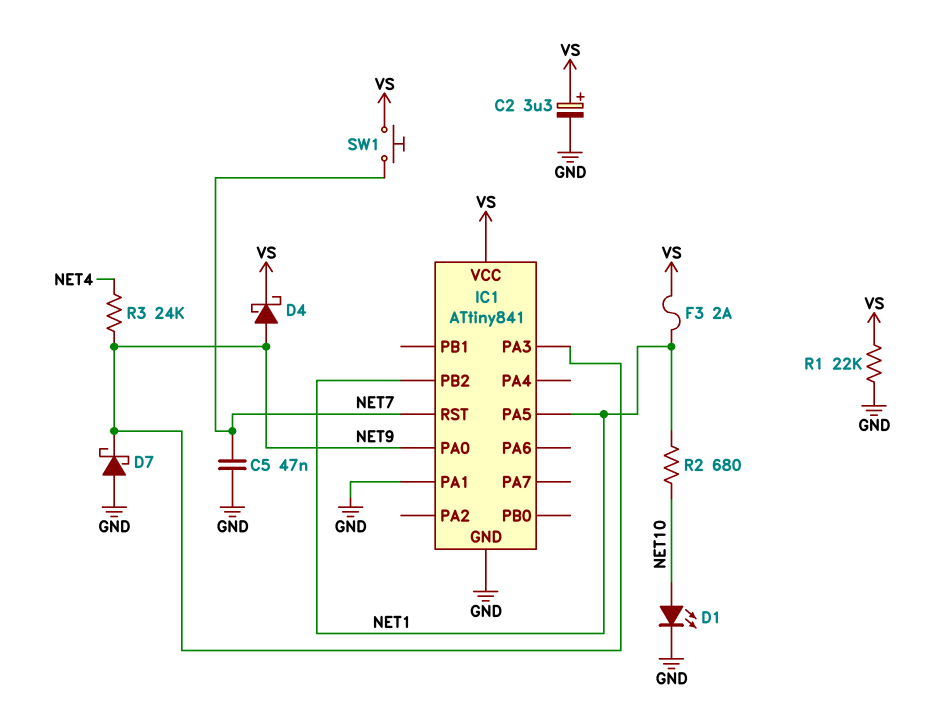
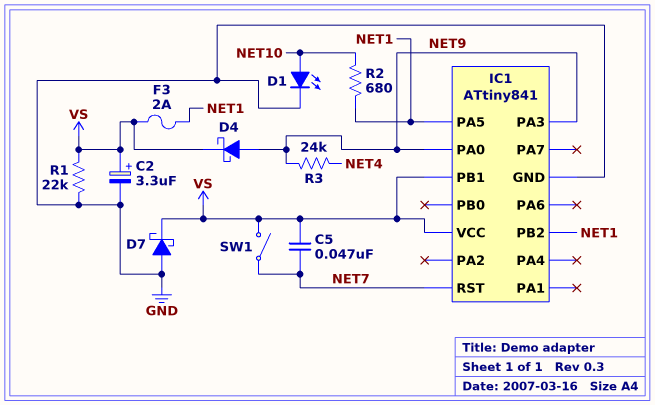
C5: 47nF (GND, NET7) -> 47nF (NET7, VS)
D7: schottky (A GND, K NET9) -> schottky (A GND, K VS)
IC1 pin PA1: GND -> none
IC1 pin PB1: none -> VS
SW1: button (NET7, VS) -> switch (NET7, VS)

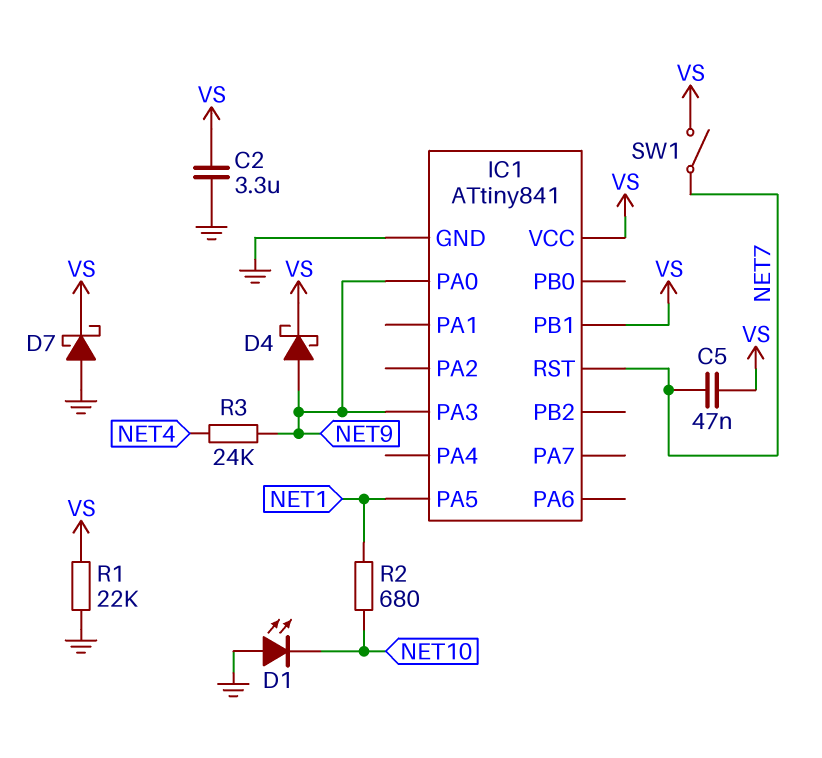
C2: 3.3uF (plus VS, minus GND) -> 3.3uF (GND, VS)
D1: LED (A NET10, K GND) -> LED (A GND, K NET10)
F3: 2A (NET1, VS) -> none
IC1 pin PB2: NET1 -> none

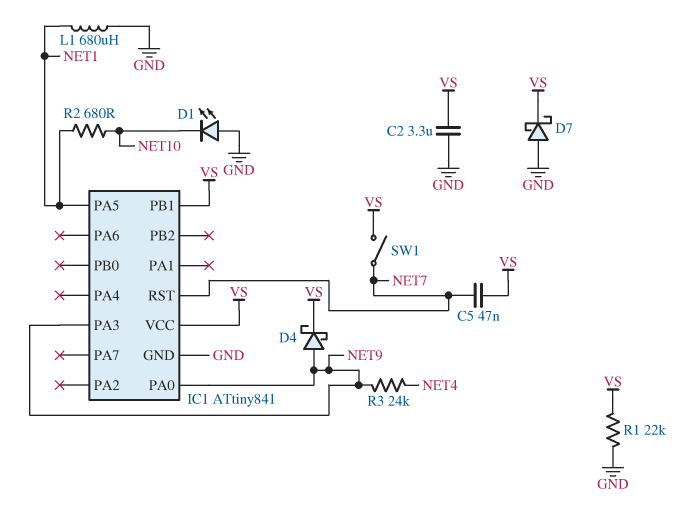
L1: none -> 680uH (GND, NET1)

